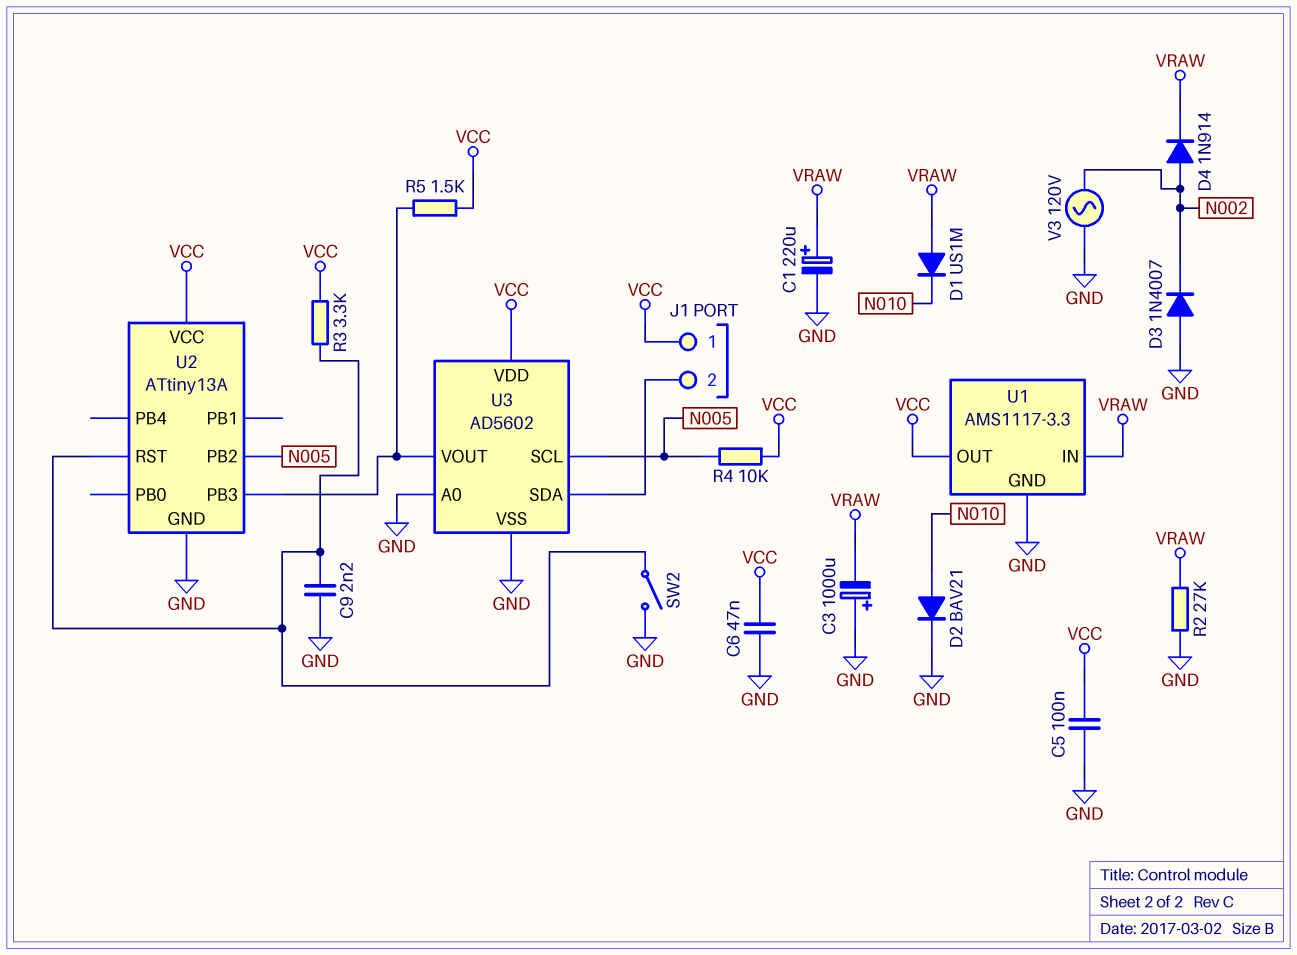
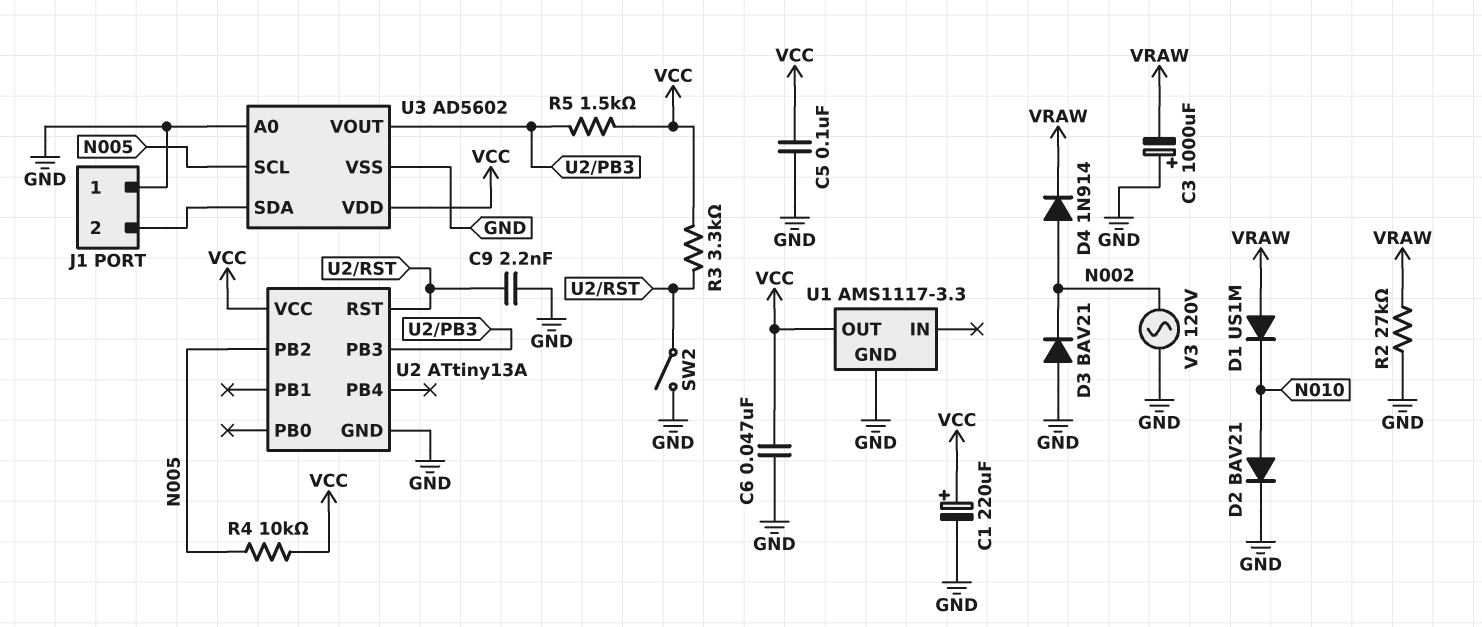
C1: 220uF (plus VRAW, minus GND) -> 220uF (plus VCC, minus GND)
D3: diode 1N4007 (A GND, K N002) -> diode BAV21 (A GND, K N002)
J1 pin 1: VCC -> GND
U1 pin IN: VRAW -> none

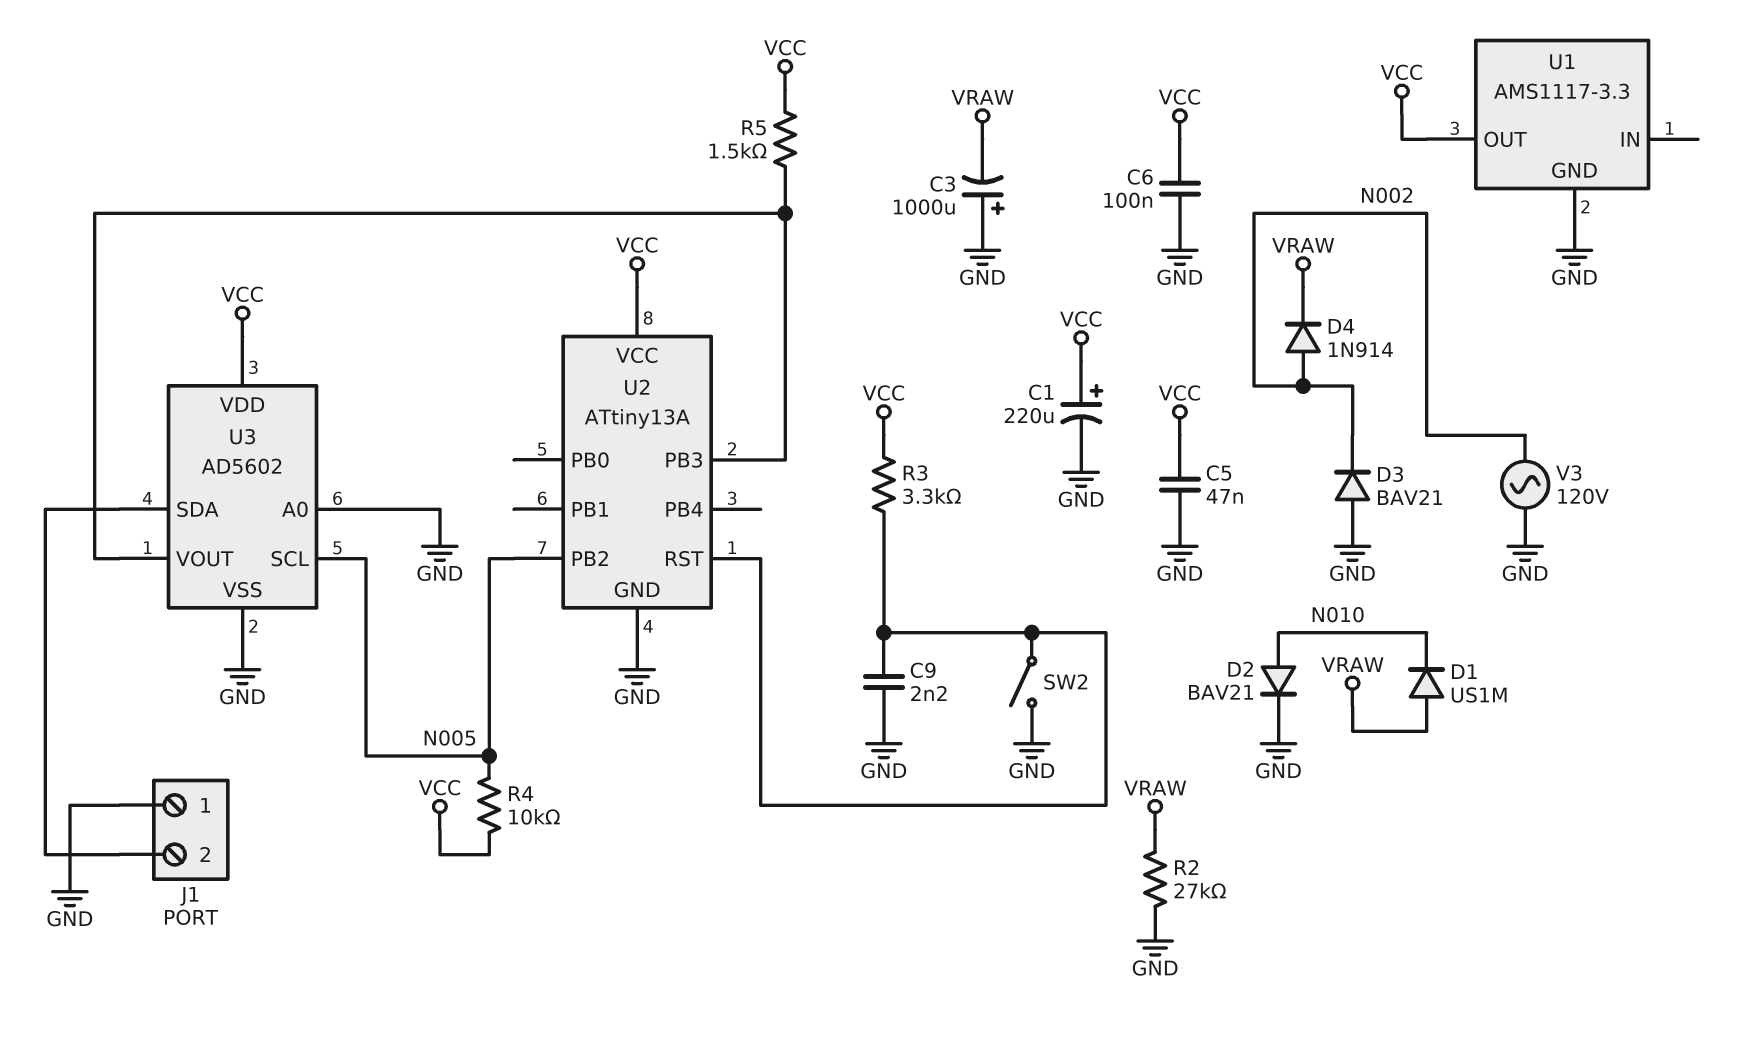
C5: 100nF (GND, VCC) -> 47nF (GND, VCC)
C6: 47nF (GND, VCC) -> 100nF (GND, VCC)

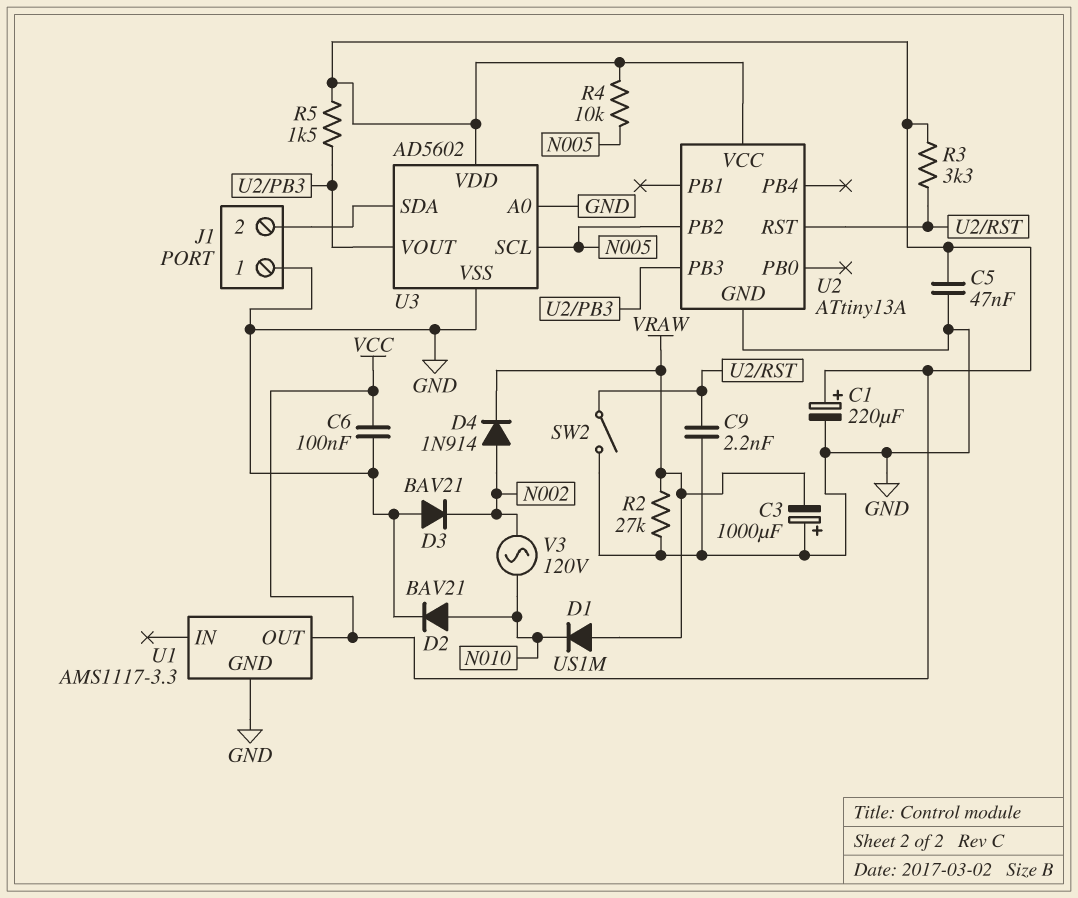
V3: AC 120V (GND, N002) -> AC 120V (N002, N010)

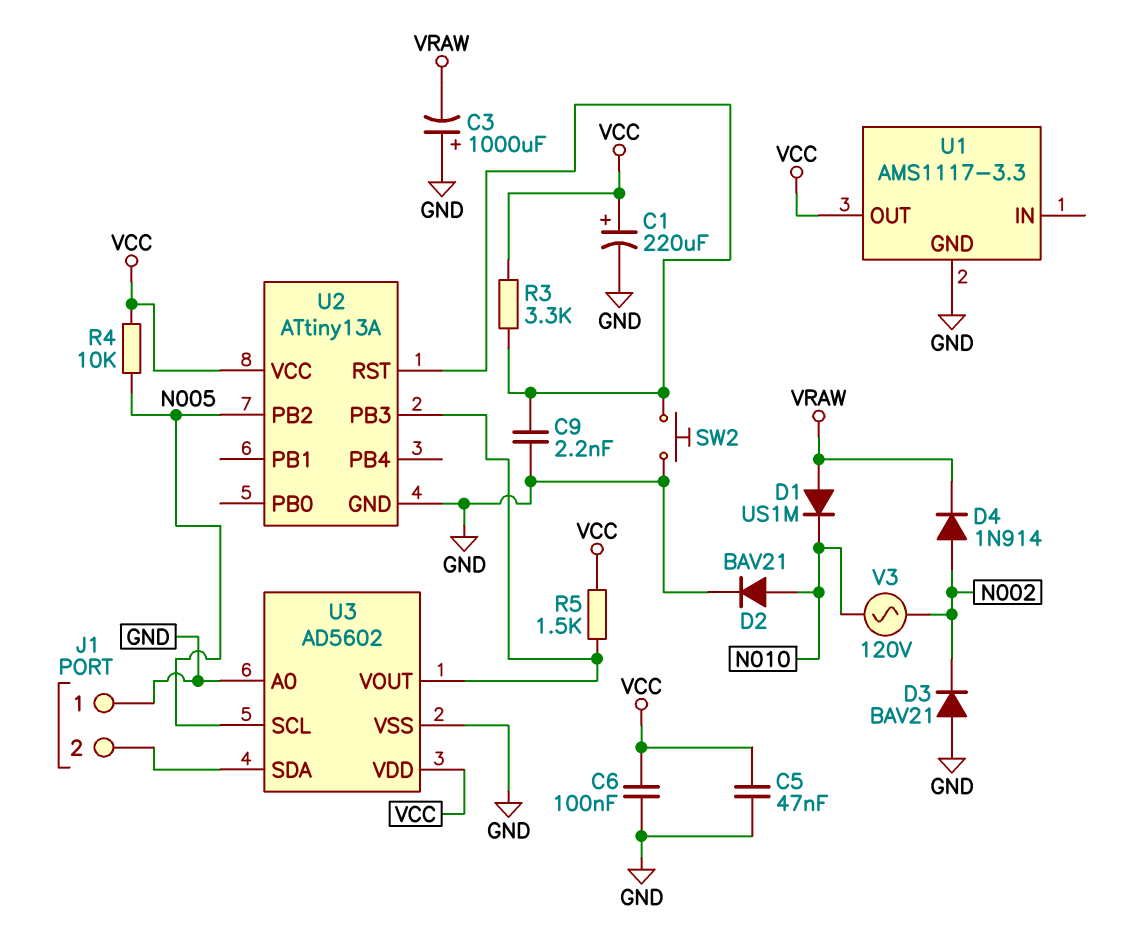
R2: 27k (GND, VRAW) -> none
SW2: switch (GND, U2/RST) -> button (GND, U2/RST)

